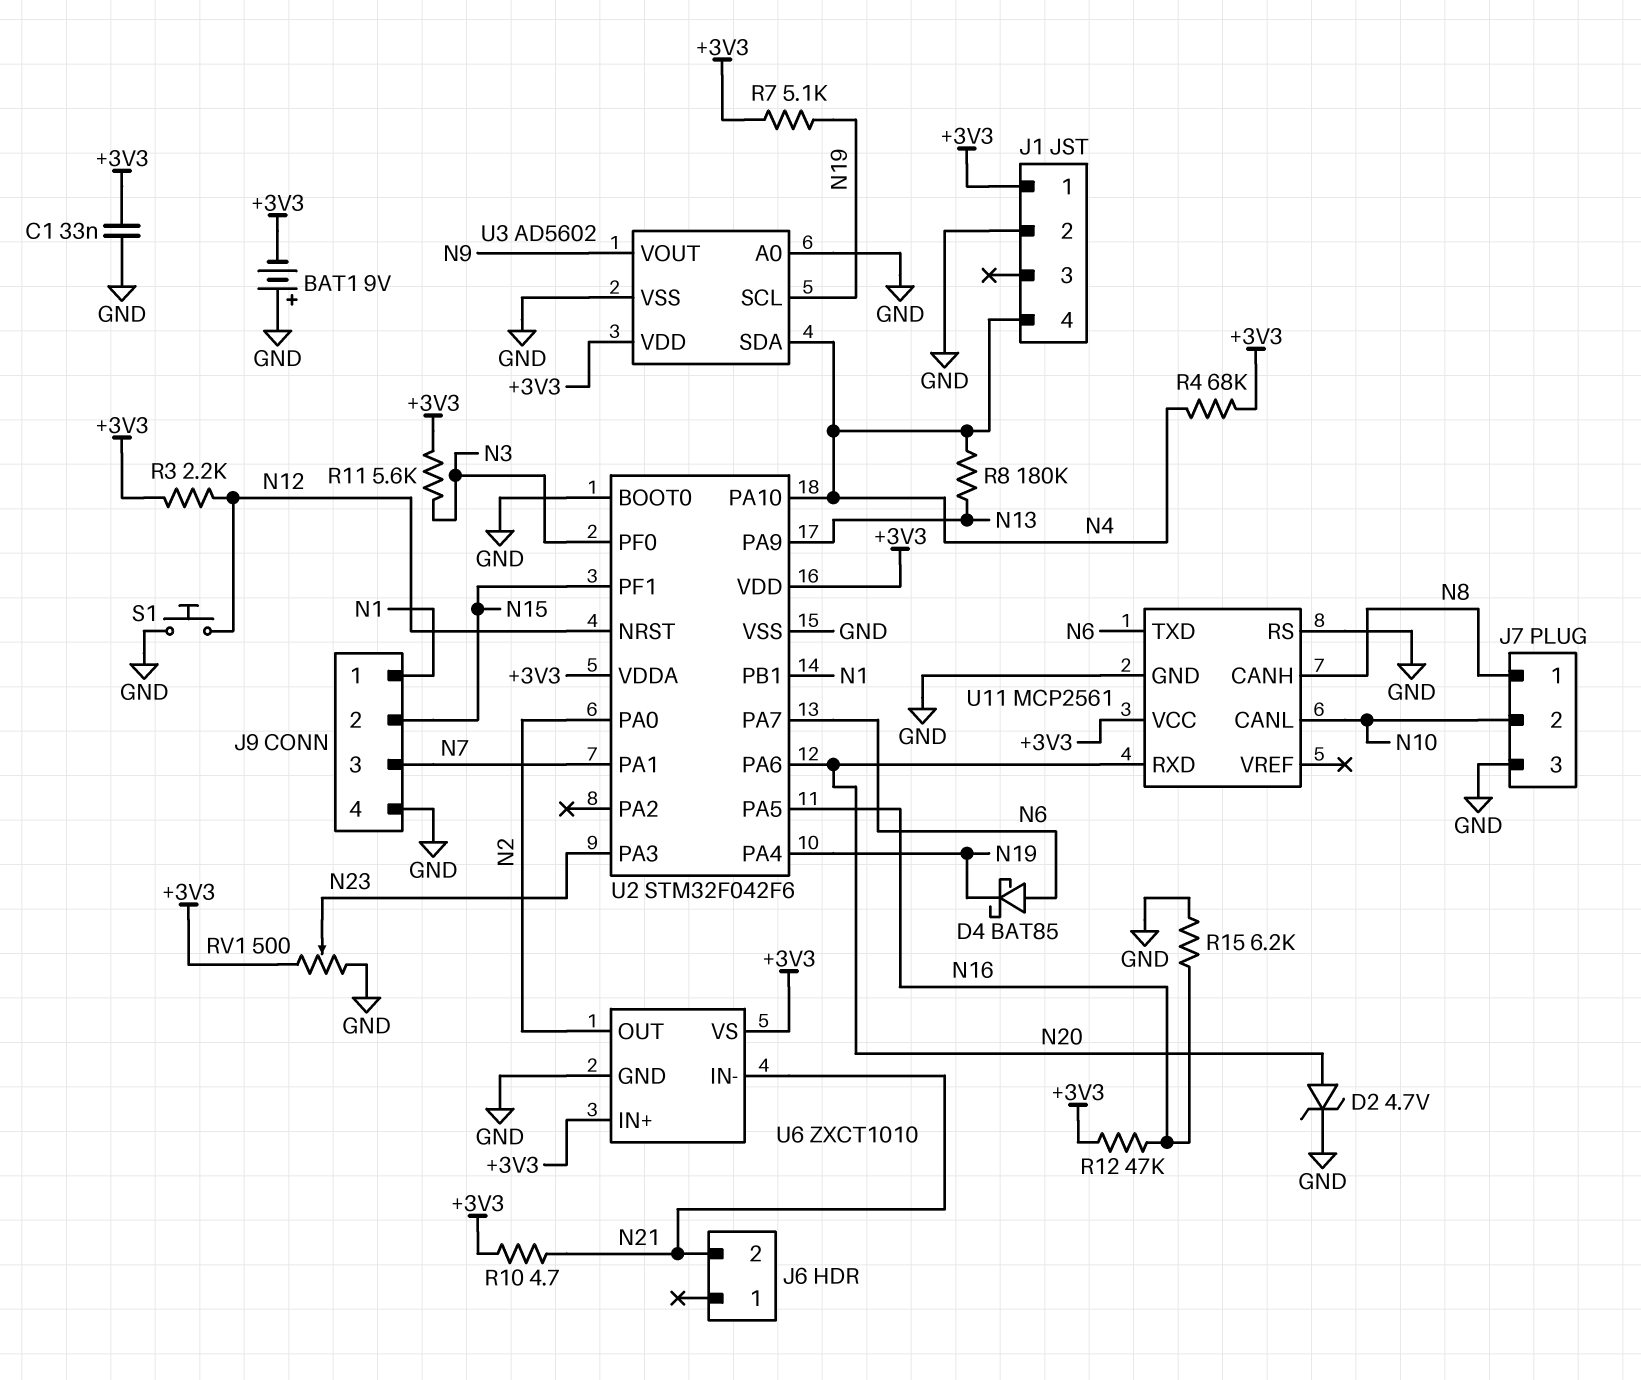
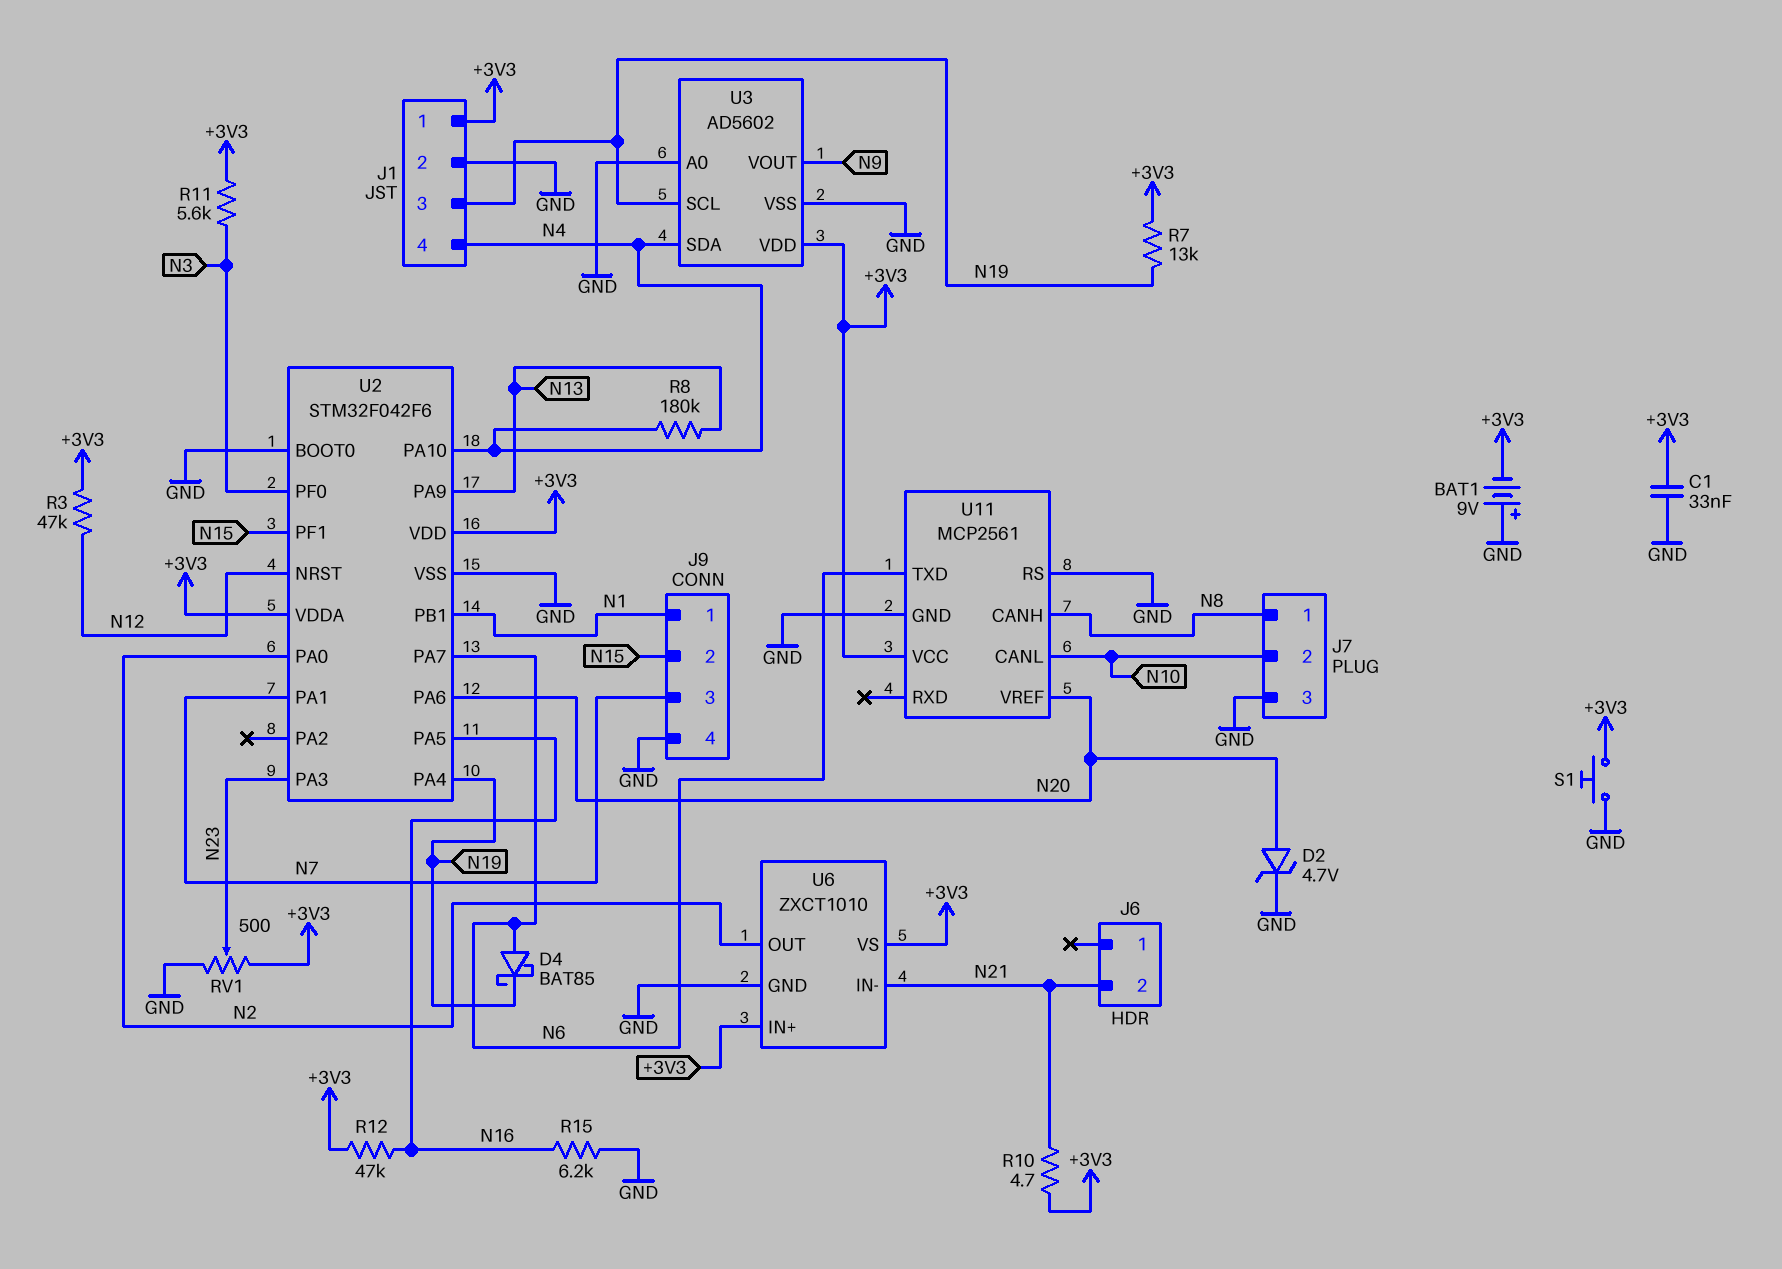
J1 pin 3: none -> N19
R3: 2.2k (+3V3, N12) -> 47k (+3V3, N12)
R4: 68k (+3V3, N4) -> none
R7: 5.1k (+3V3, N19) -> 13k (+3V3, N19)
S1: button (GND, N12) -> button (+3V3, GND)
U11 pin RXD: N20 -> none
U11 pin VREF: none -> N20

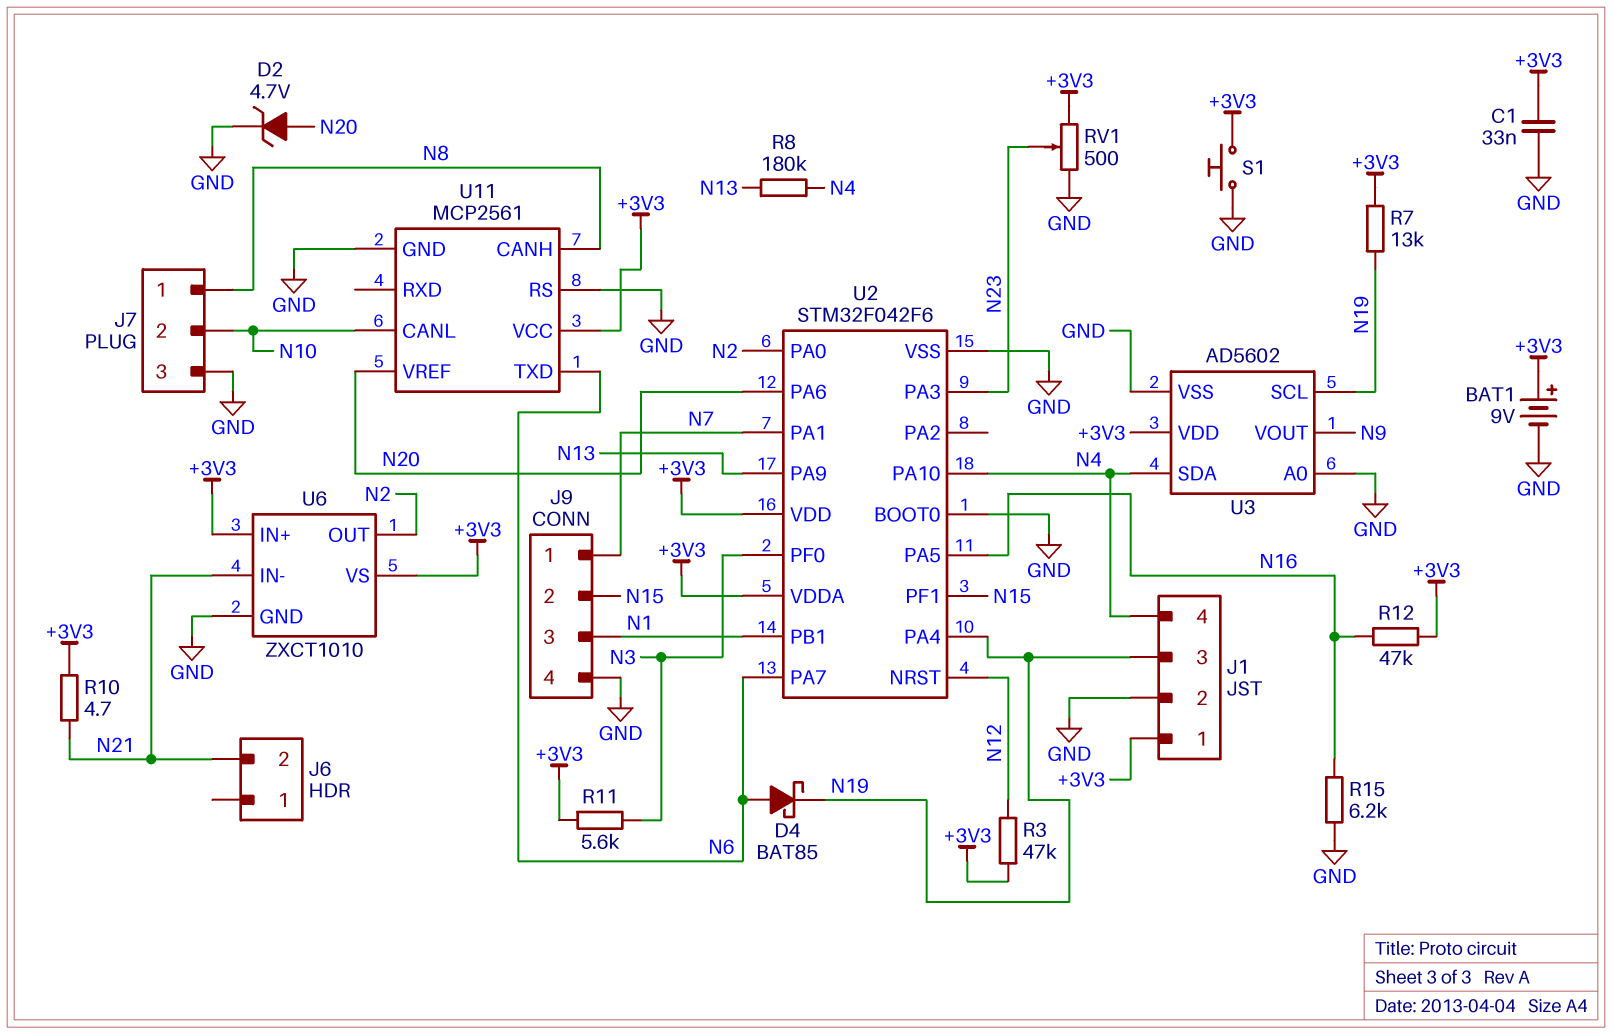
BAT1: 9V (plus GND, minus +3V3) -> 9V (plus +3V3, minus GND)
J9 pin 1: N1 -> N7
J9 pin 3: N7 -> N1

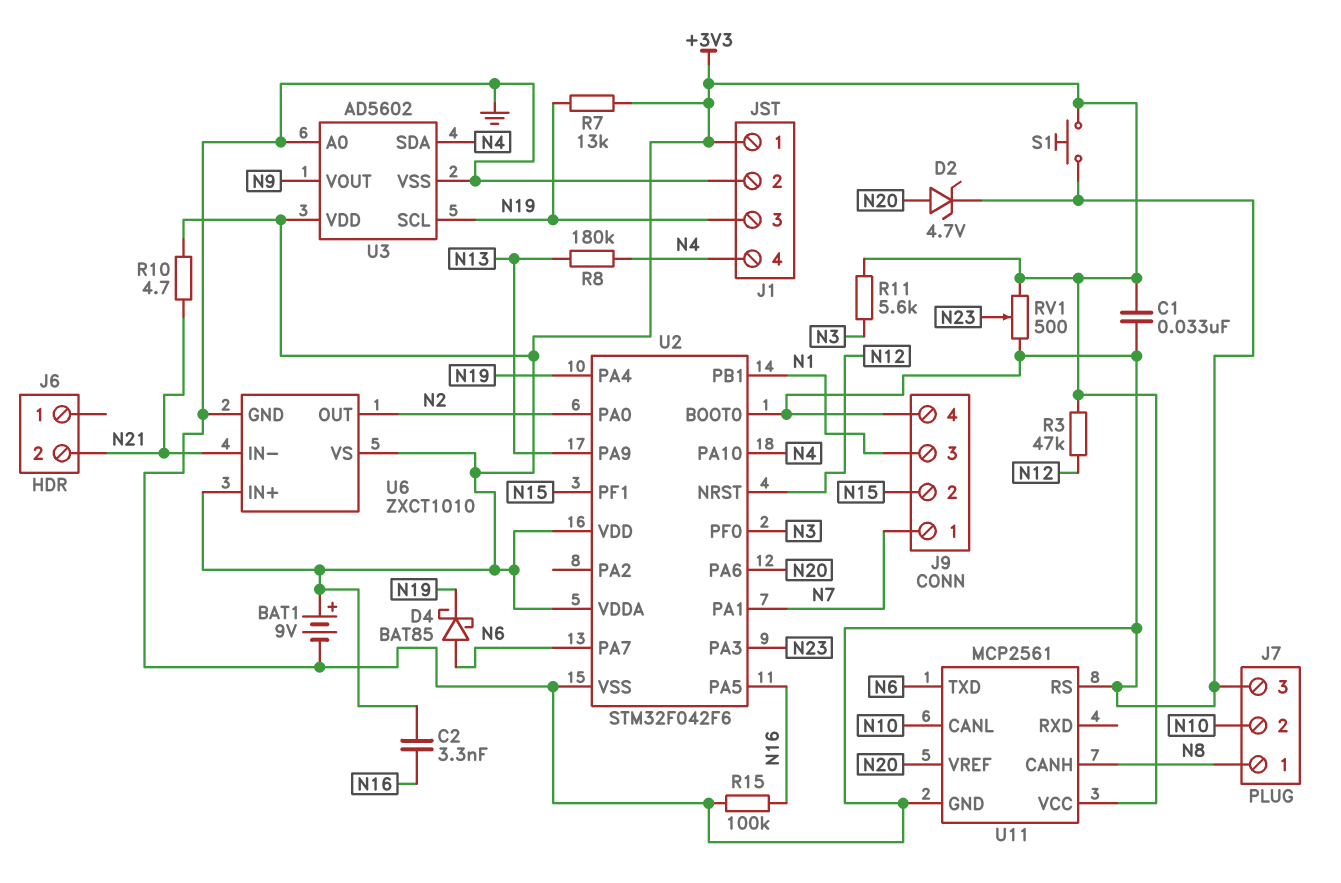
C2: none -> 3.3nF (+3V3, N16)
R12: 47k (+3V3, N16) -> none
R15: 6.2k (GND, N16) -> 100k (GND, N16)

